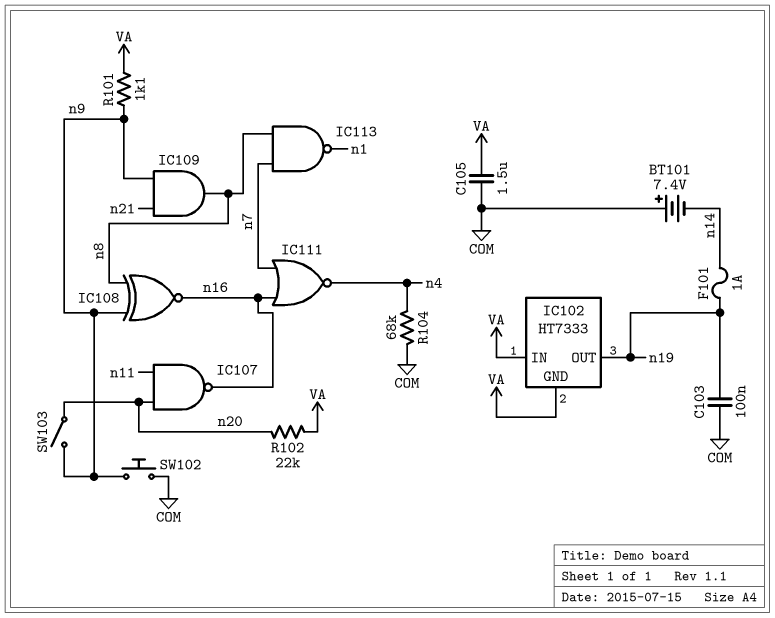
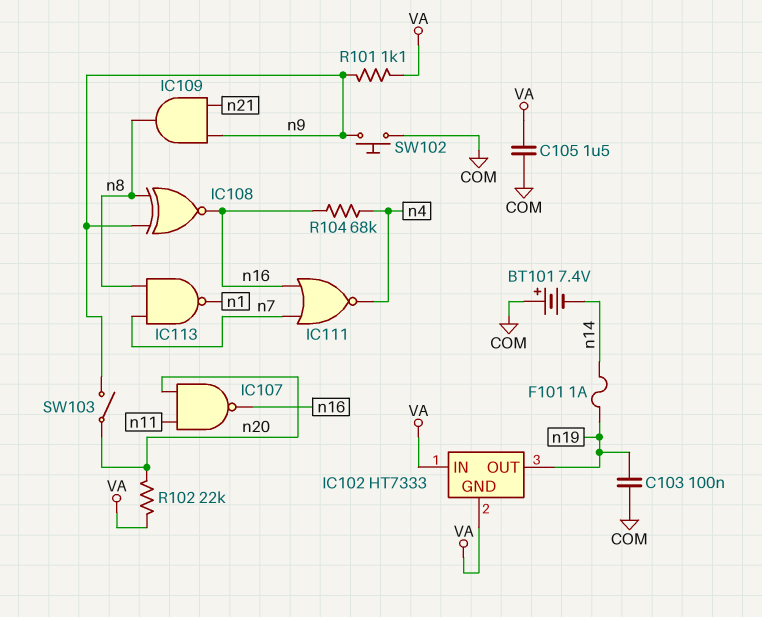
R104: 68k (COM, n4) -> 68k (n4, n16)

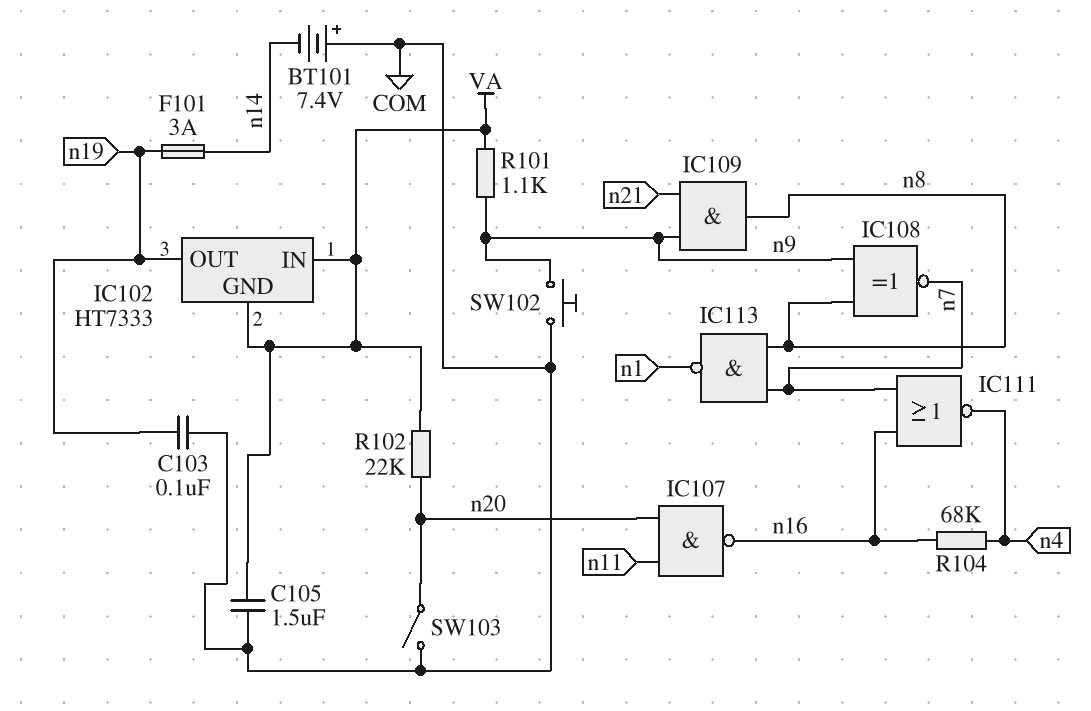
F101: 1A (n14, n19) -> 3A (n14, n19)
IC108: XNOR (in n8, in n9, out n16) -> XNOR (in n8, in n9, out n7)
SW103: switch (n9, n20) -> switch (COM, n20)

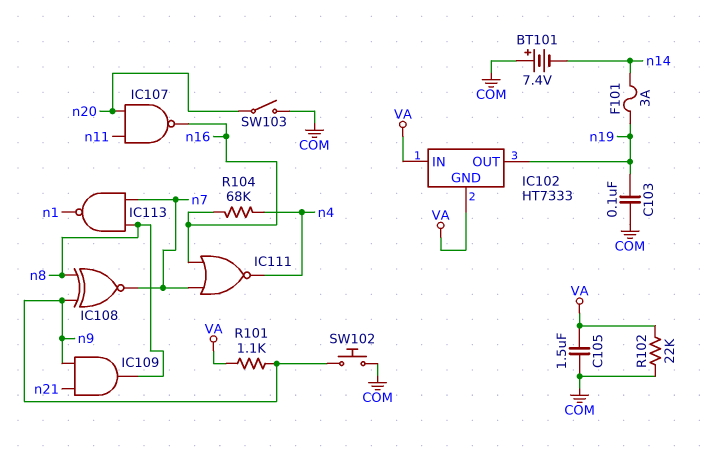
R102: 22k (VA, n20) -> 22k (COM, VA)

